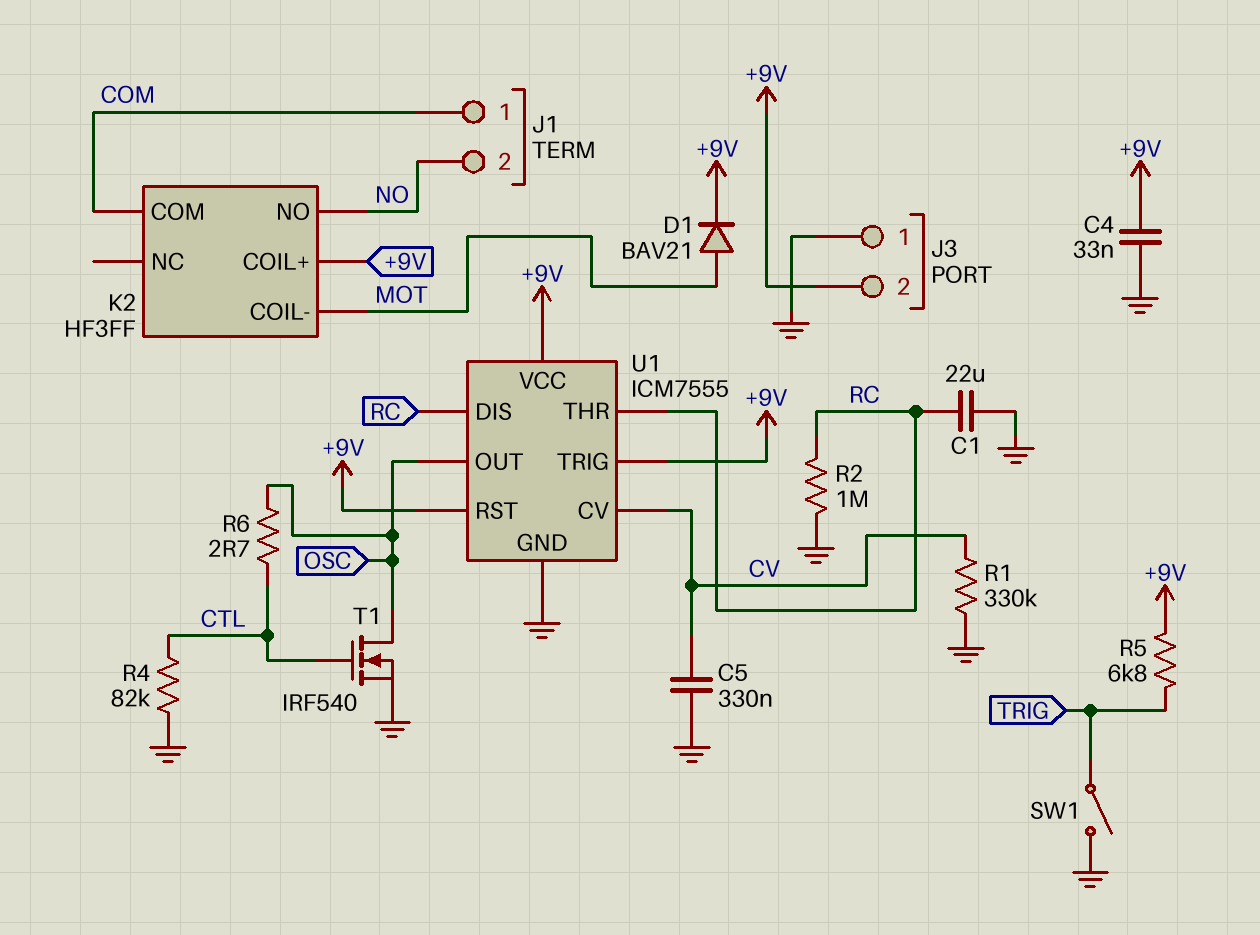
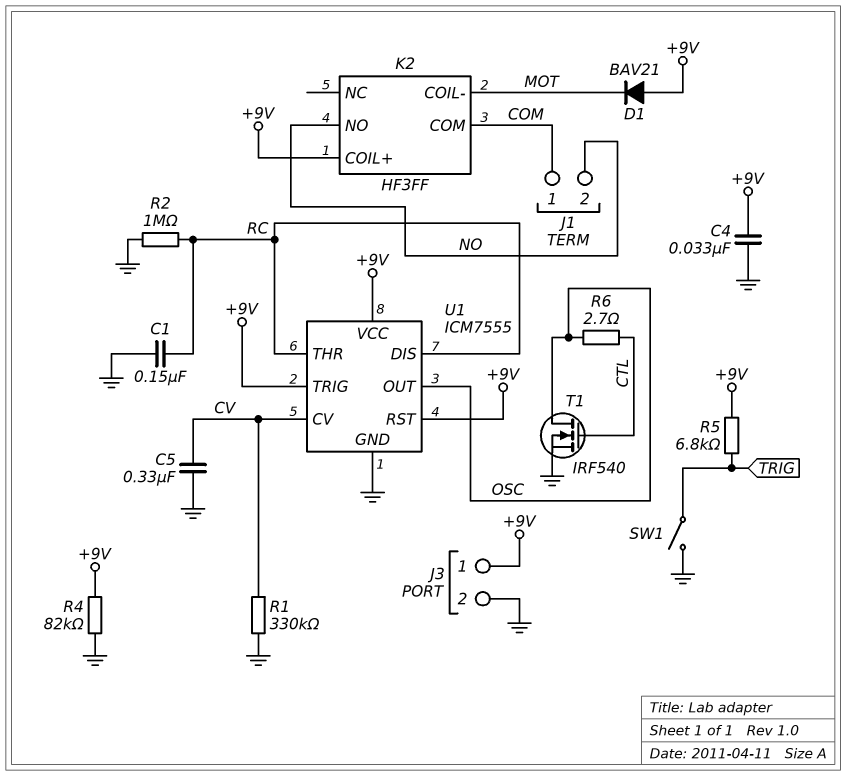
C1: 22uF (GND, RC) -> 150nF (GND, RC)
D1: diode BAV21 (A MOT, K +9V) -> diode BAV21 (A +9V, K MOT)
J3 pin 1: GND -> +9V
J3 pin 2: +9V -> GND
R4: 82k (CTL, GND) -> 82k (+9V, GND)

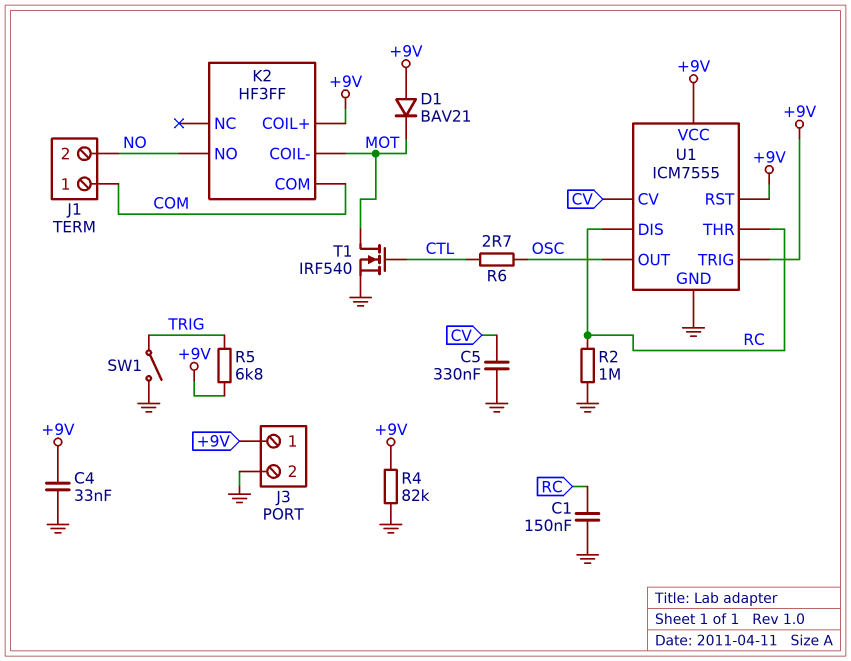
R1: 330k (CV, GND) -> none
T1: NMOS IRF540 (G CTL, D OSC, S GND) -> NMOS IRF540 (G CTL, D MOT, S GND)

